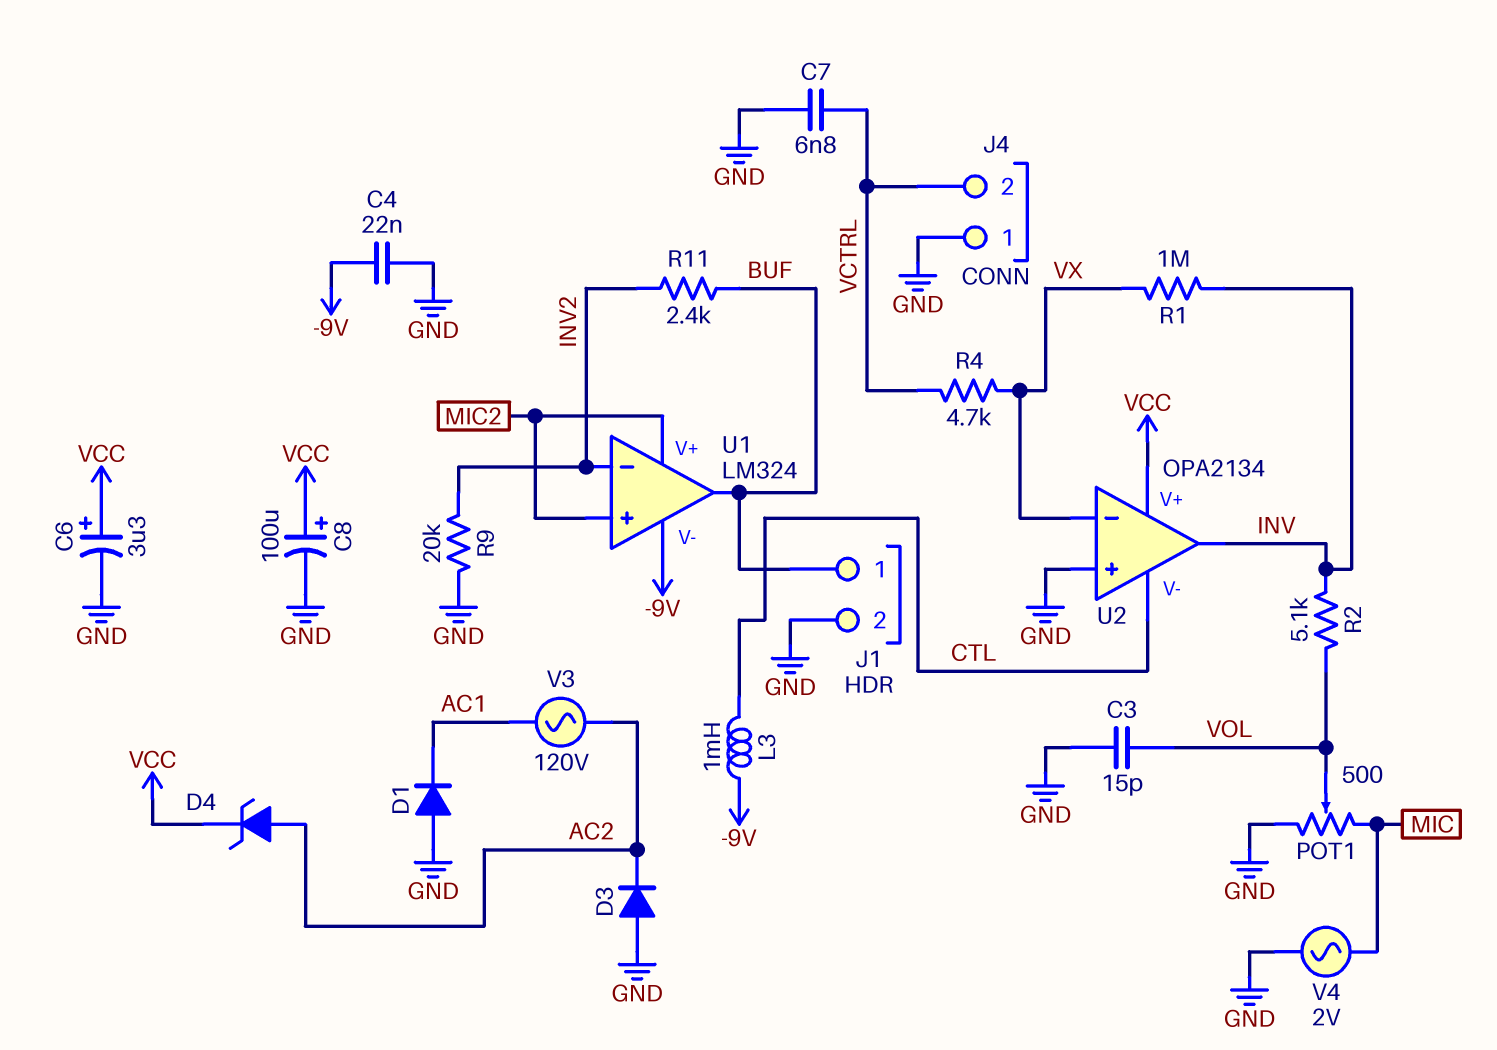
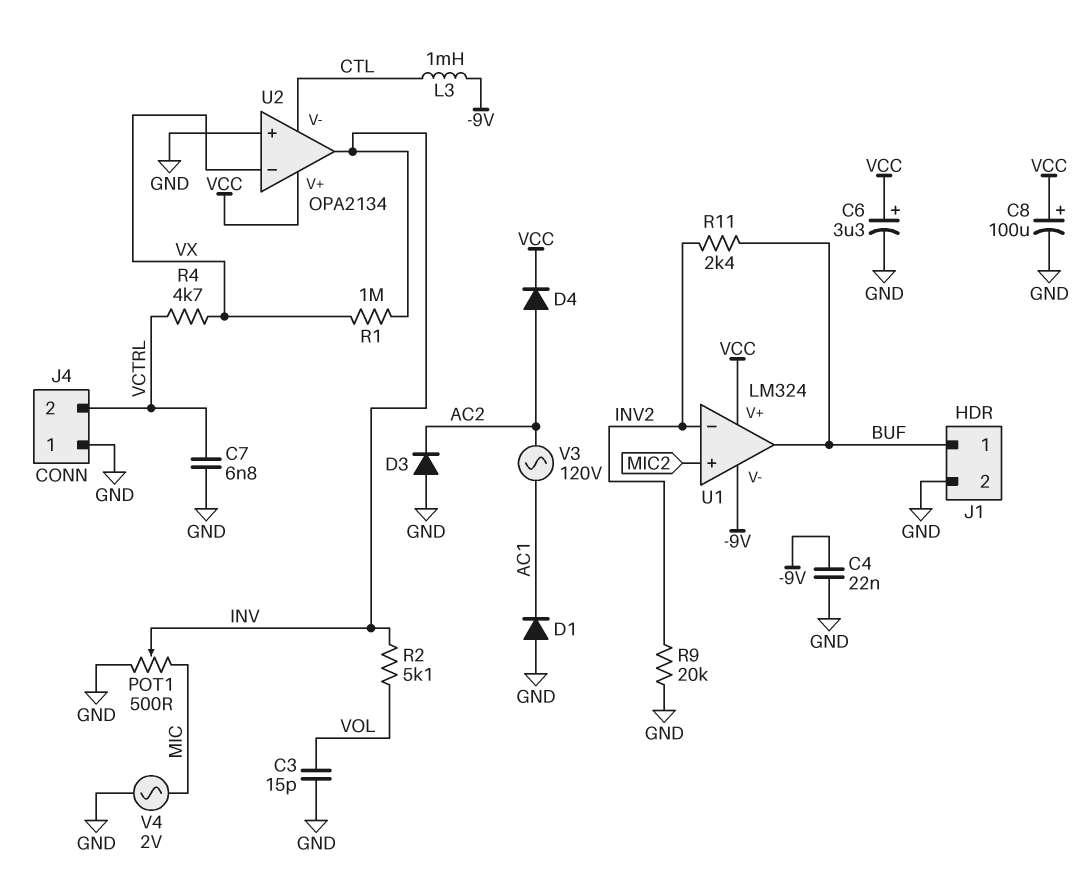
D4: zener (A AC2, K VCC) -> diode (A AC2, K VCC)
POT1: 500 (GND, MIC, wiper VOL) -> 500 (GND, MIC, wiper INV)
U1 pin V+: MIC2 -> VCC

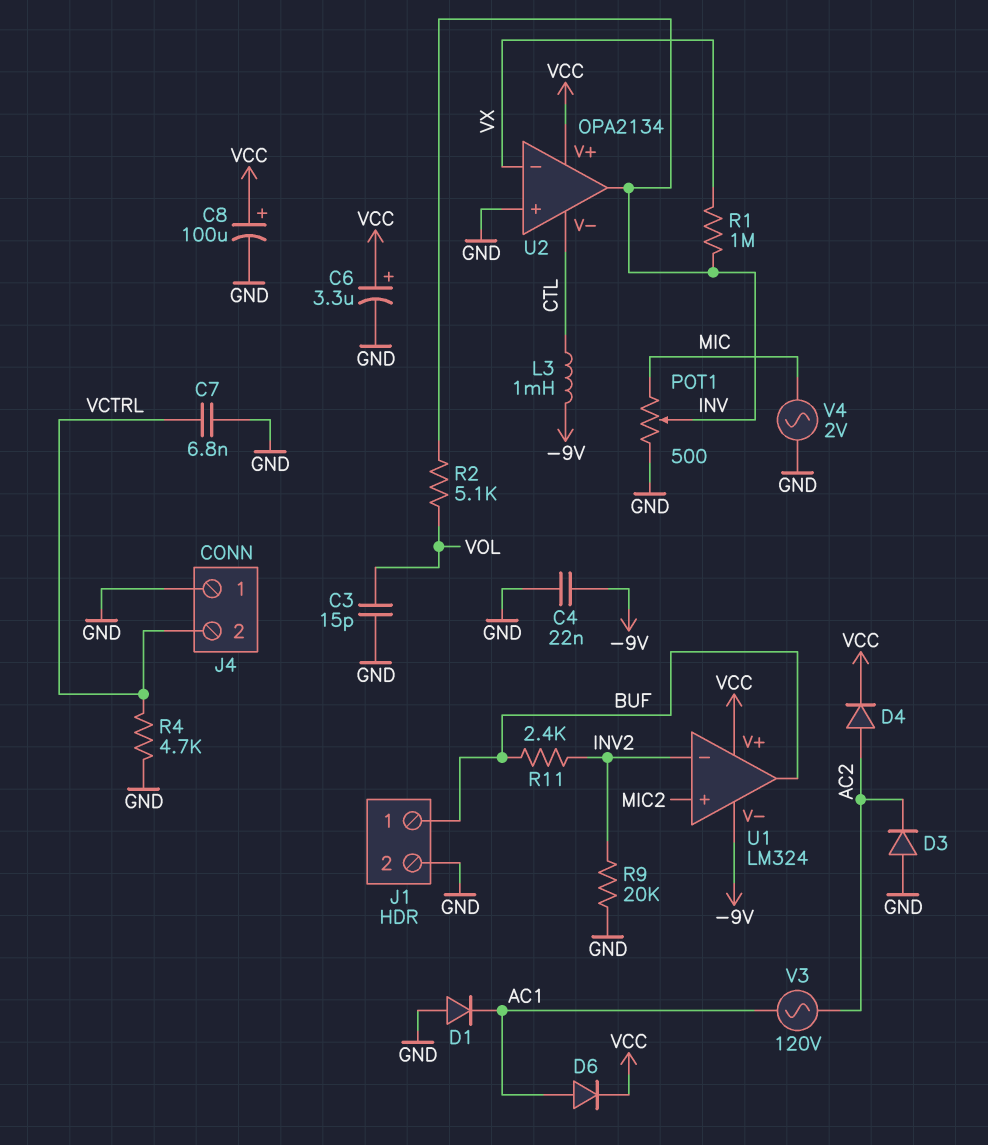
D6: none -> diode (A AC1, K VCC)
R4: 4.7k (VCTRL, VX) -> 4.7k (GND, VCTRL)

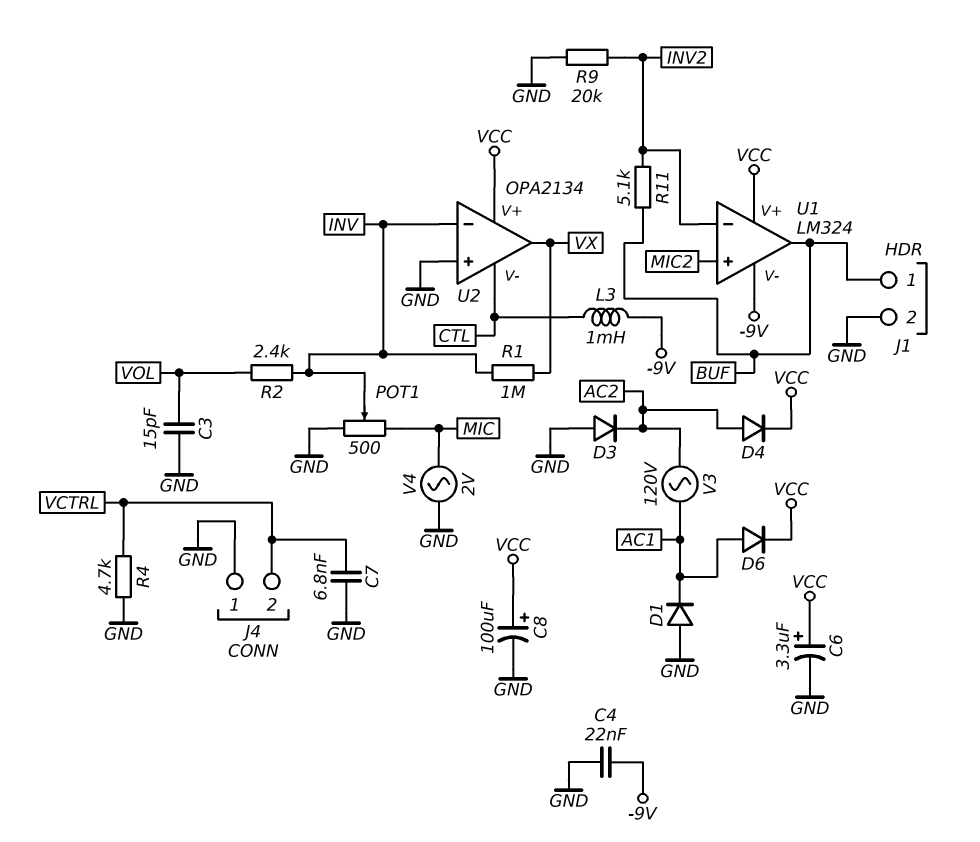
R2: 5.1k (INV, VOL) -> 2.4k (INV, VOL)
R11: 2.4k (BUF, INV2) -> 5.1k (BUF, INV2)
U2 pin in-: VX -> INV
U2 pin out: INV -> VX

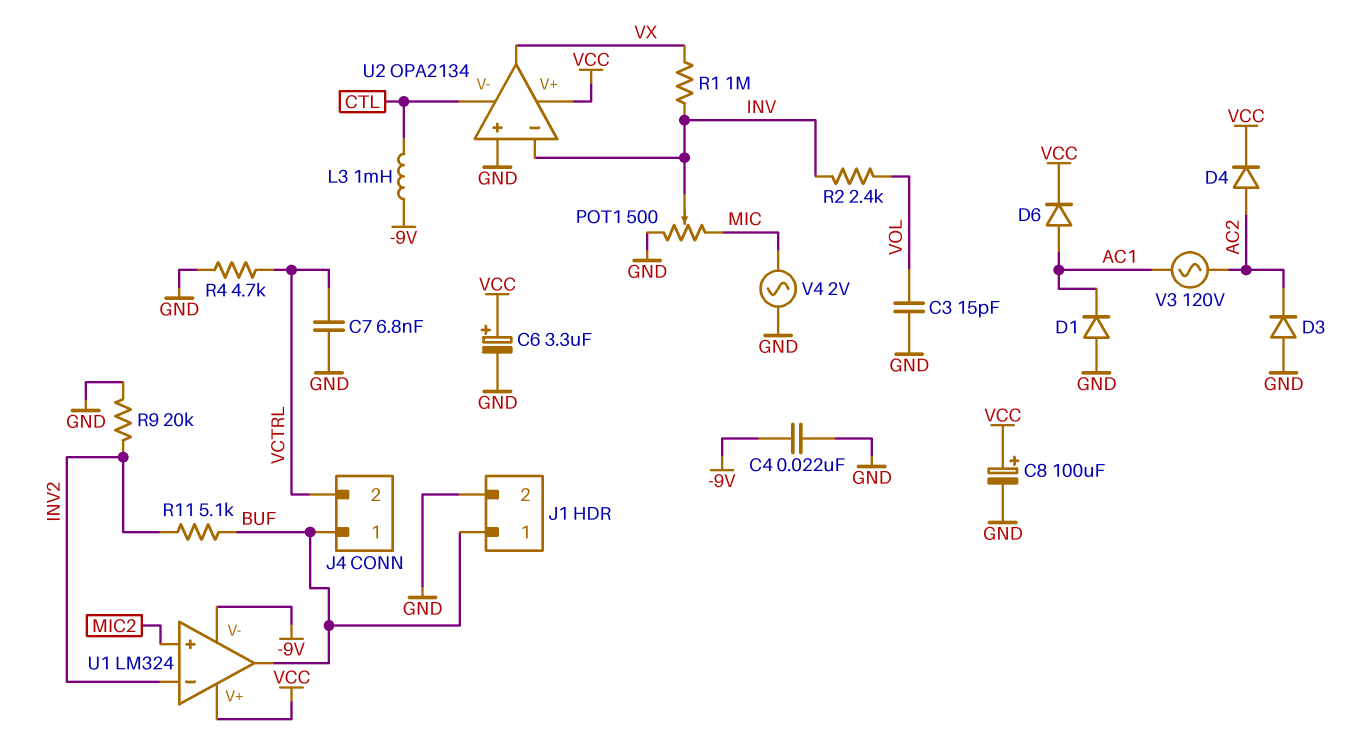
J4 pin 1: GND -> BUF

